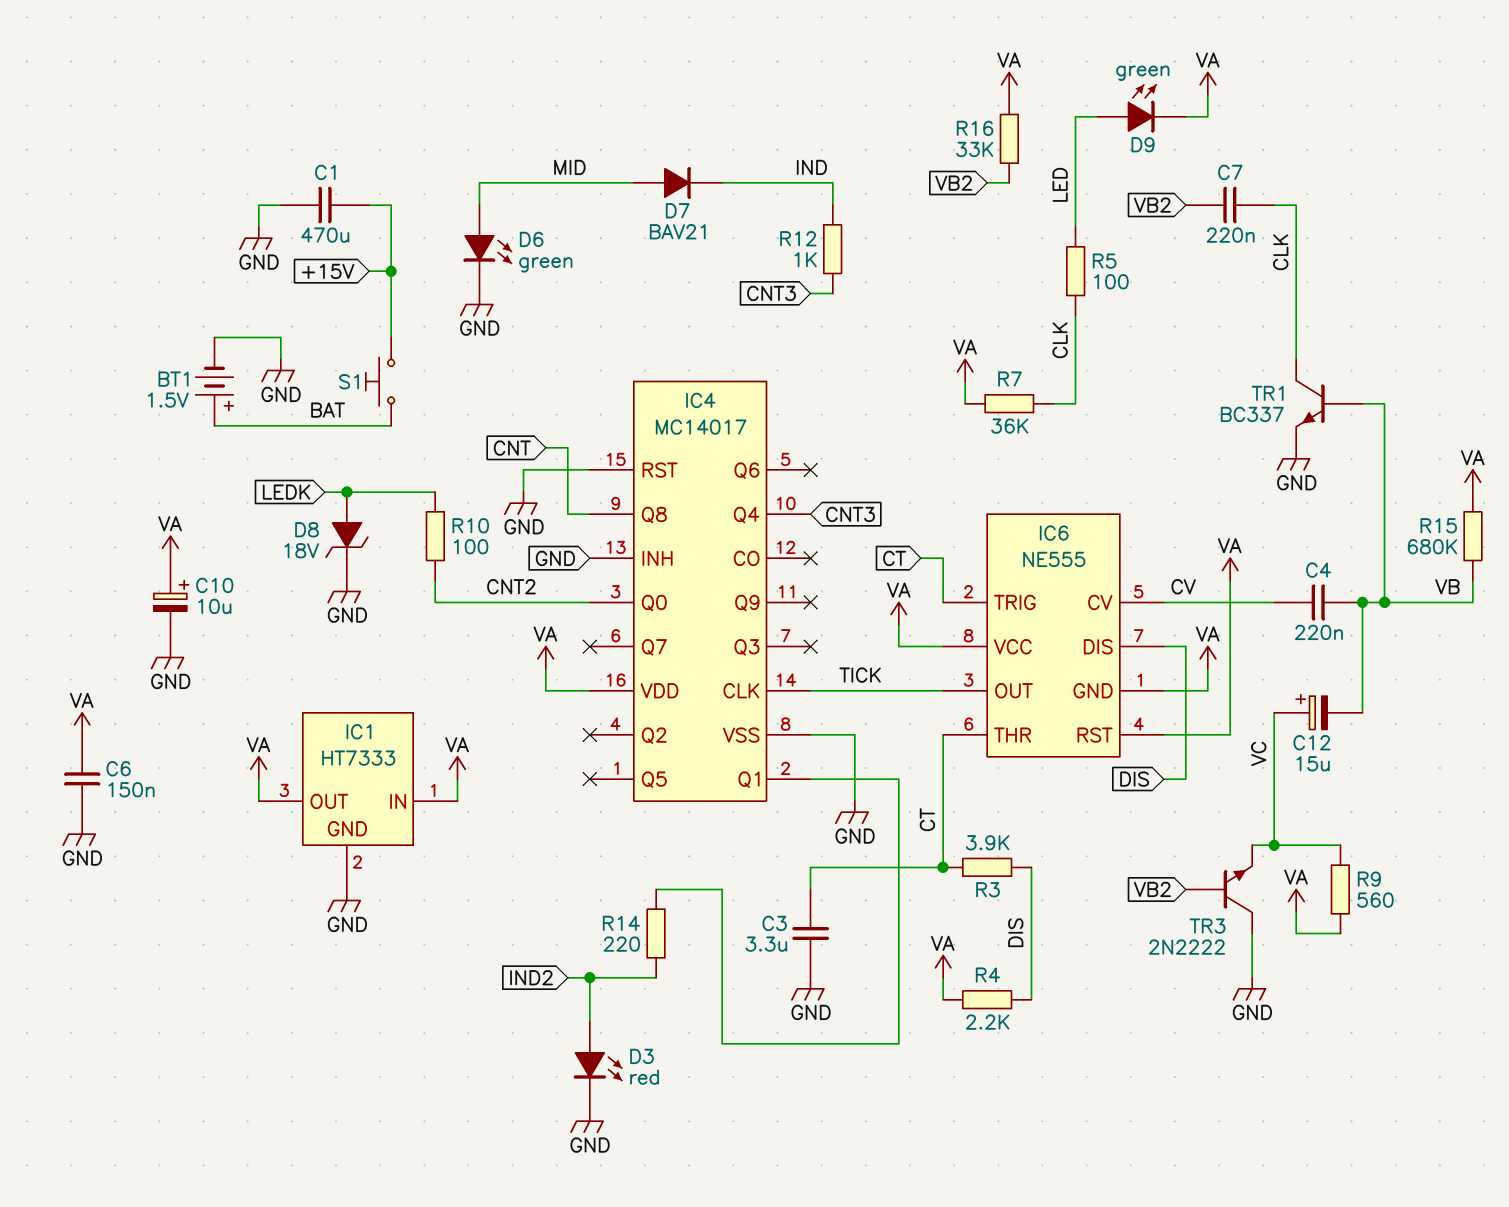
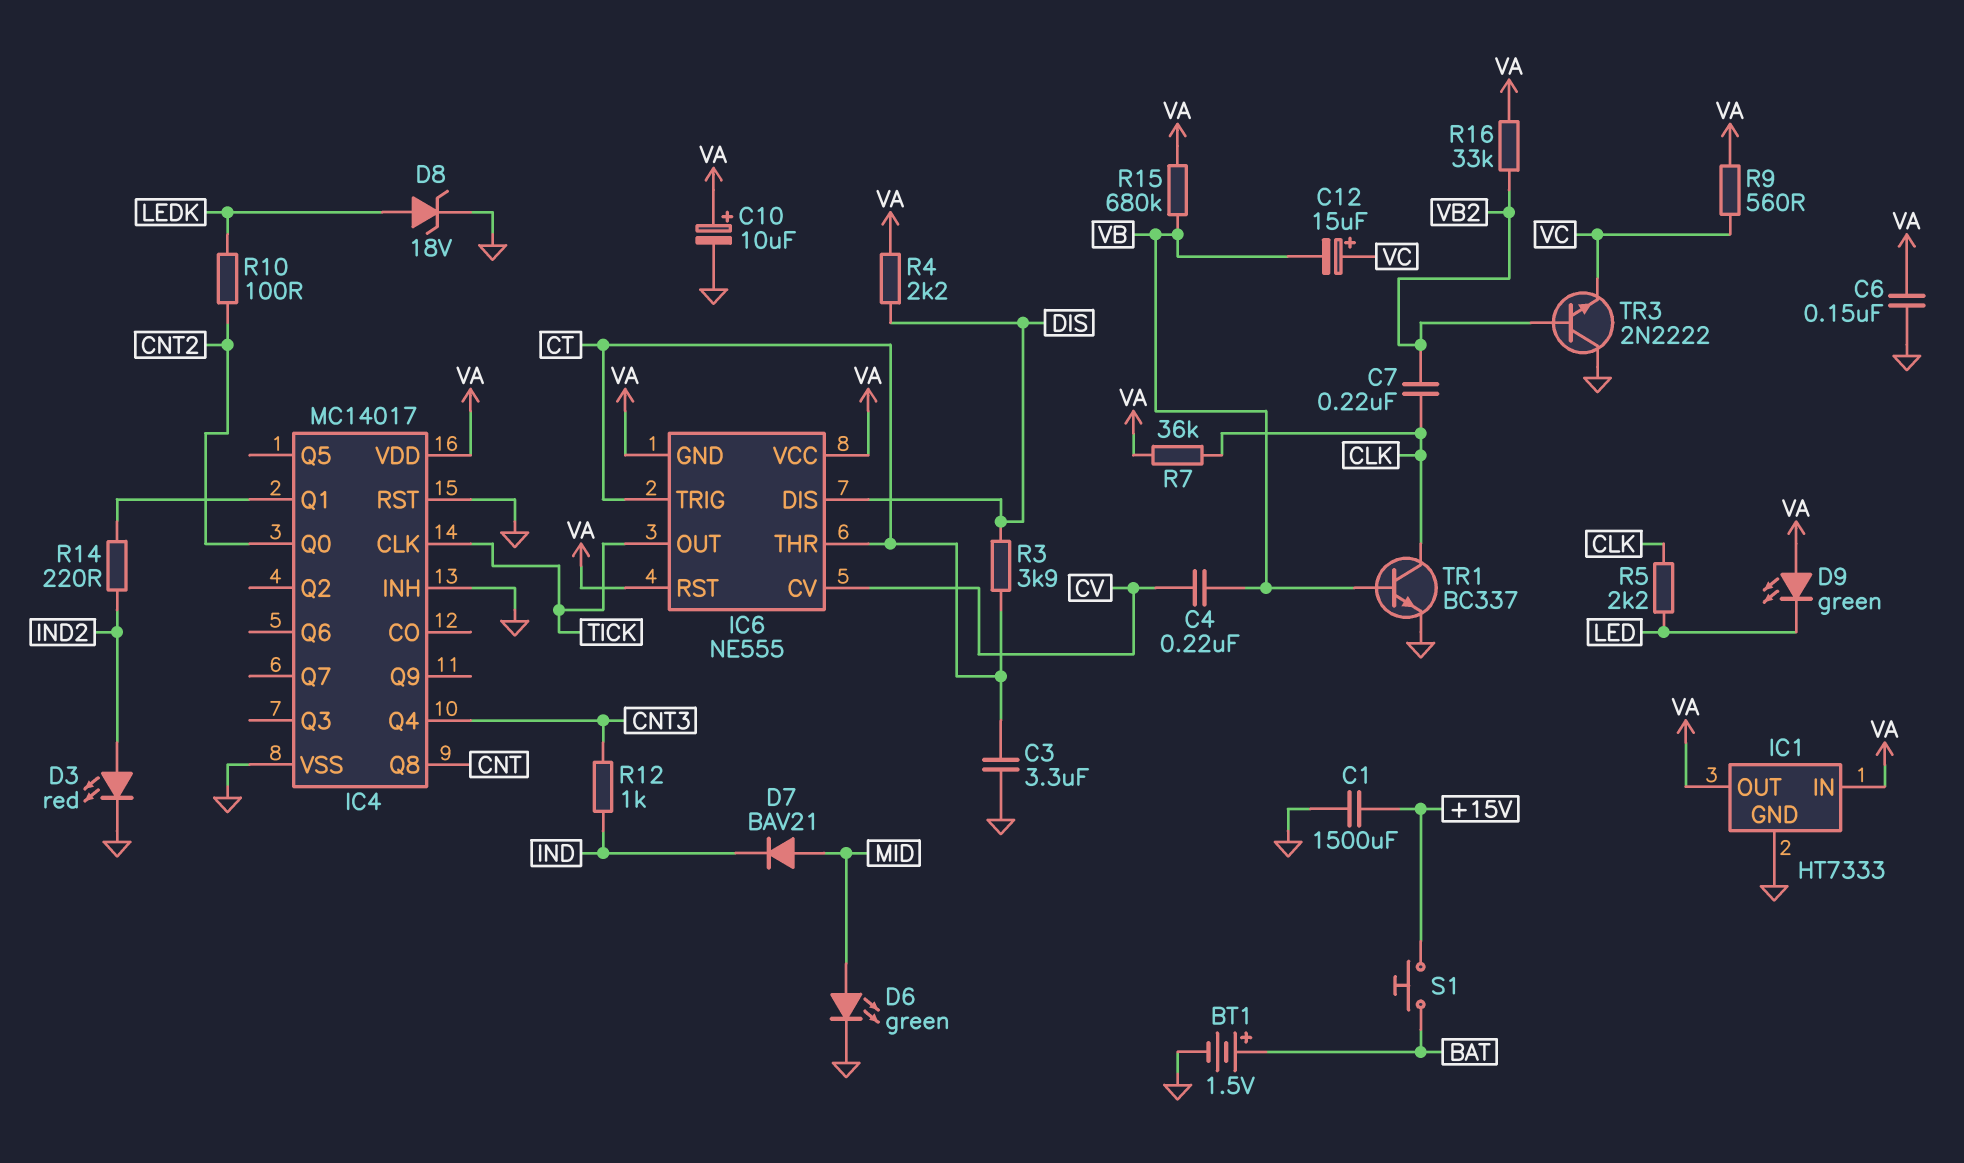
C1: 470uF (+15V, GND) -> 1500uF (+15V, GND)
D9: LED green (A LED, K VA) -> LED green (A VA, K LED)
R5: 100 (CLK, LED) -> 2.2k (CLK, LED)

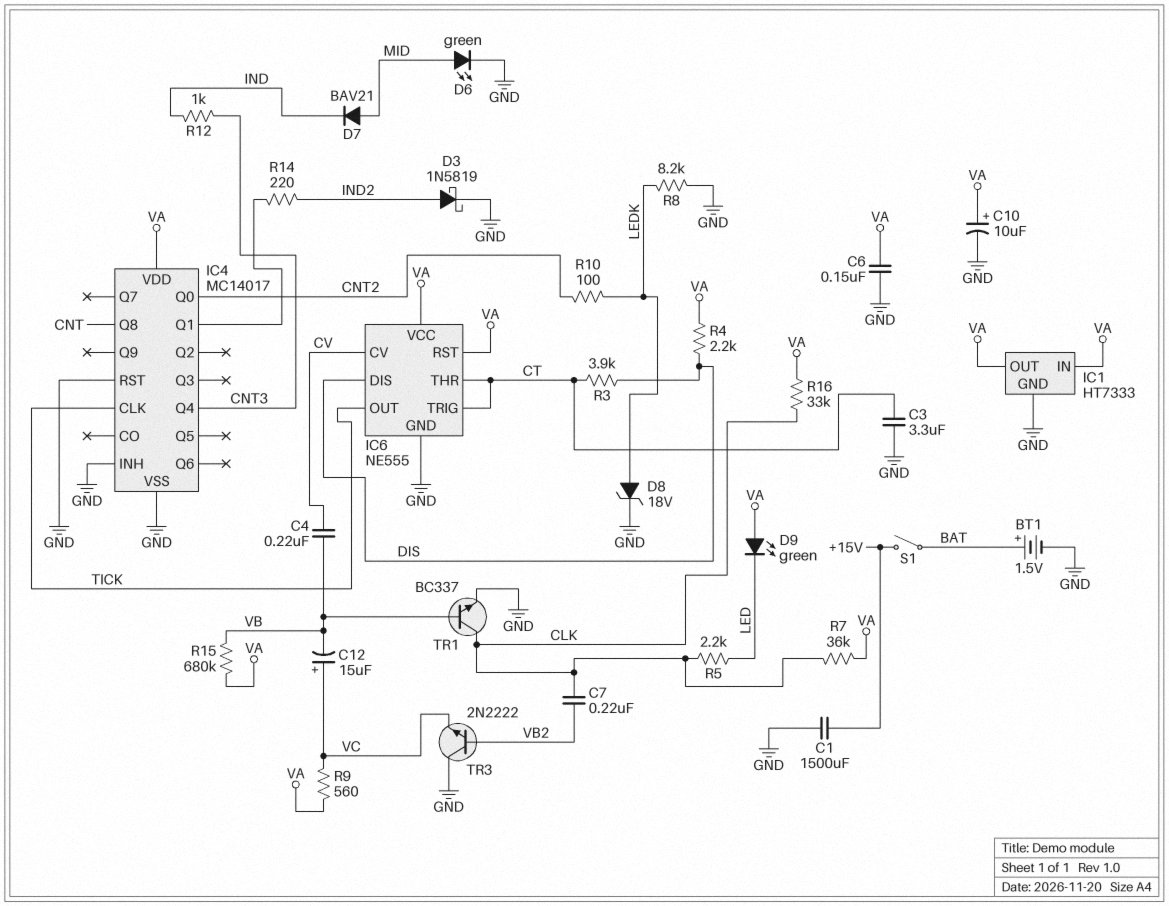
D3: LED red (A IND2, K GND) -> schottky 1N5819 (A IND2, K GND)
IC6 pin GND: VA -> GND
R8: none -> 8.2k (GND, LEDK)
R16: 33k (VA, VB2) -> 33k (CLK, VA)
S1: button (+15V, BAT) -> switch (+15V, BAT)

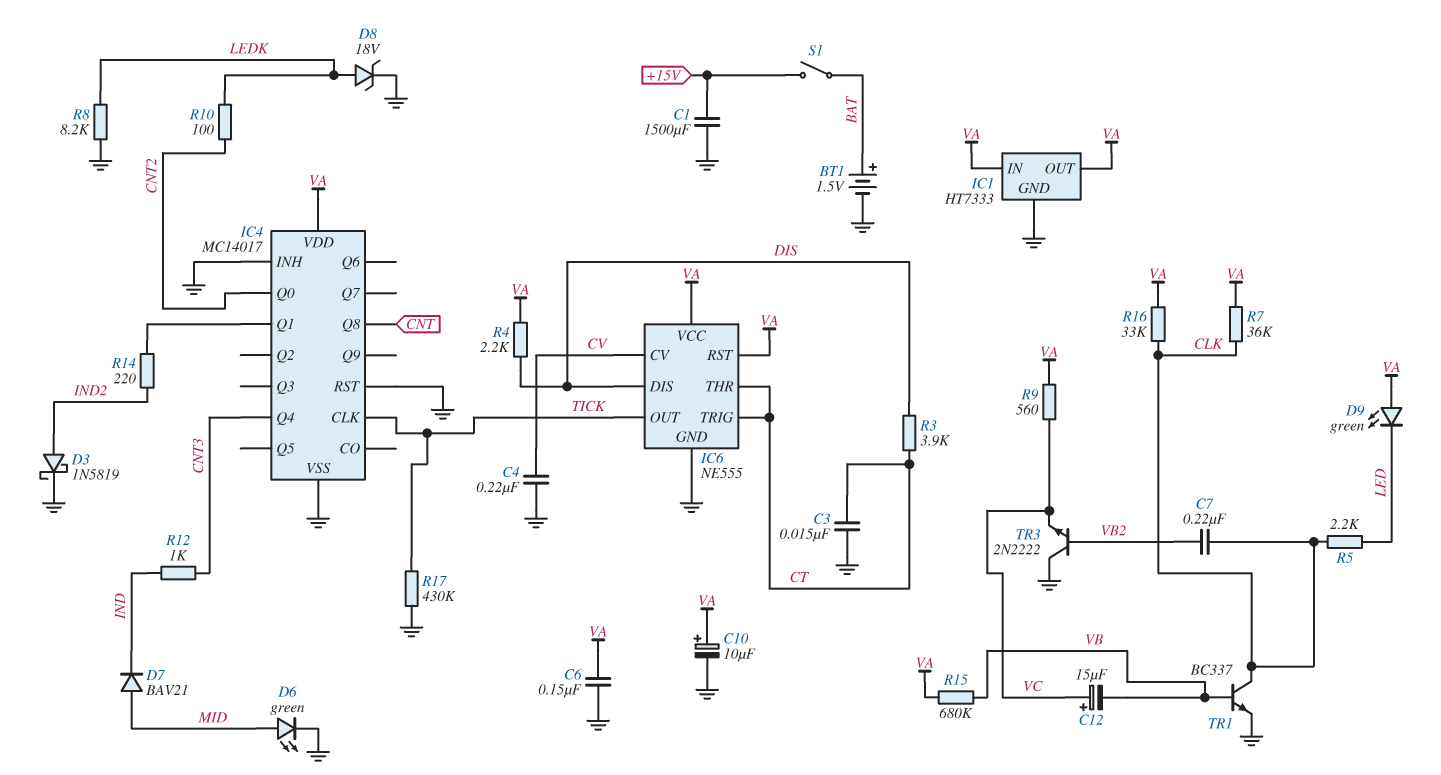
C3: 3.3uF (CT, GND) -> 15nF (CT, GND)
C4: 220nF (CV, VB) -> 220nF (CV, GND)
R17: none -> 430k (GND, TICK)

